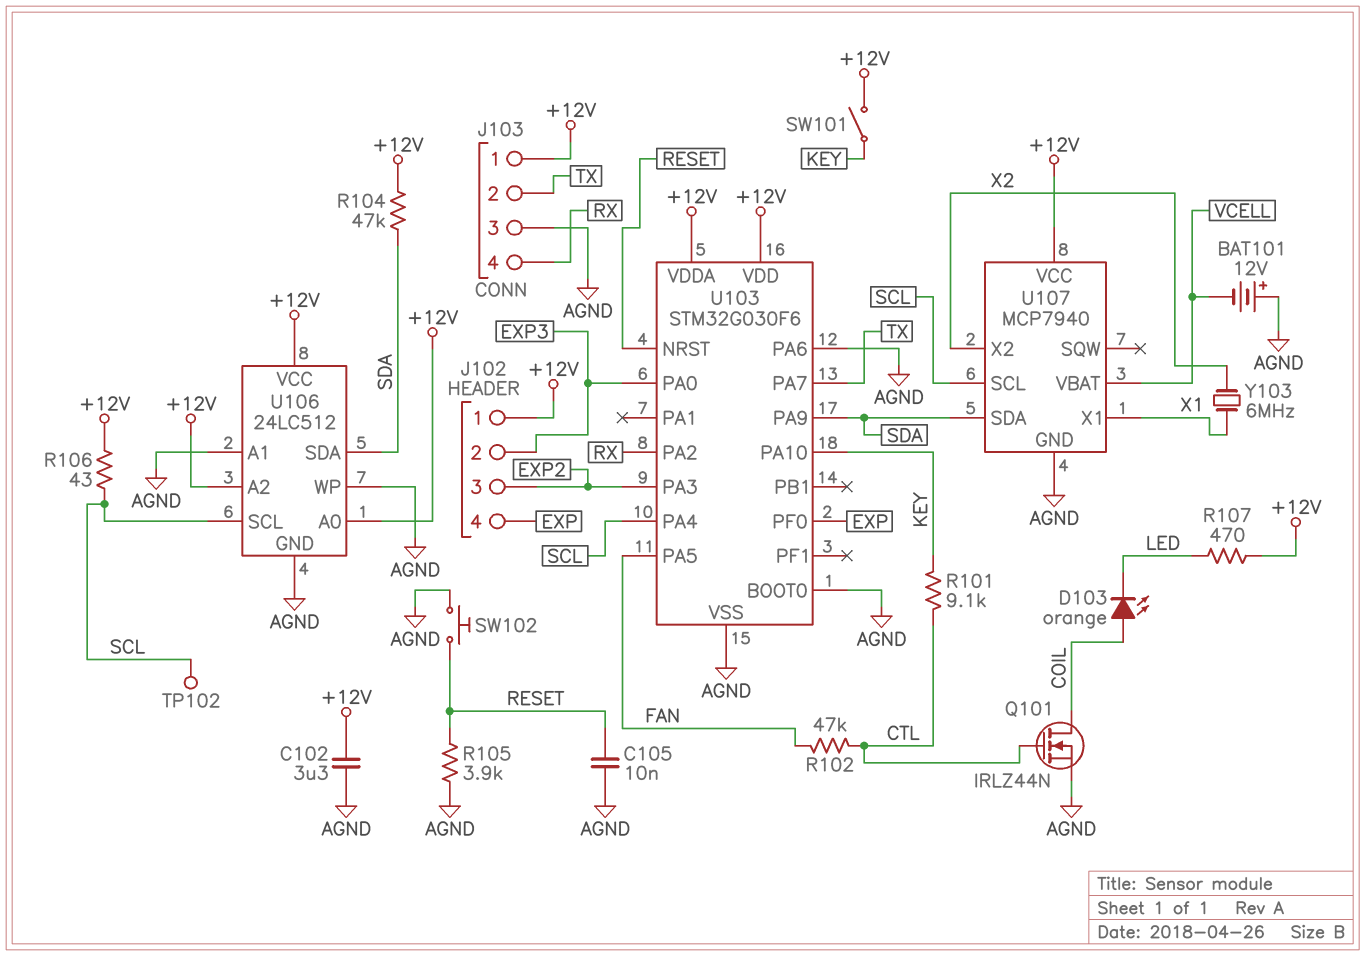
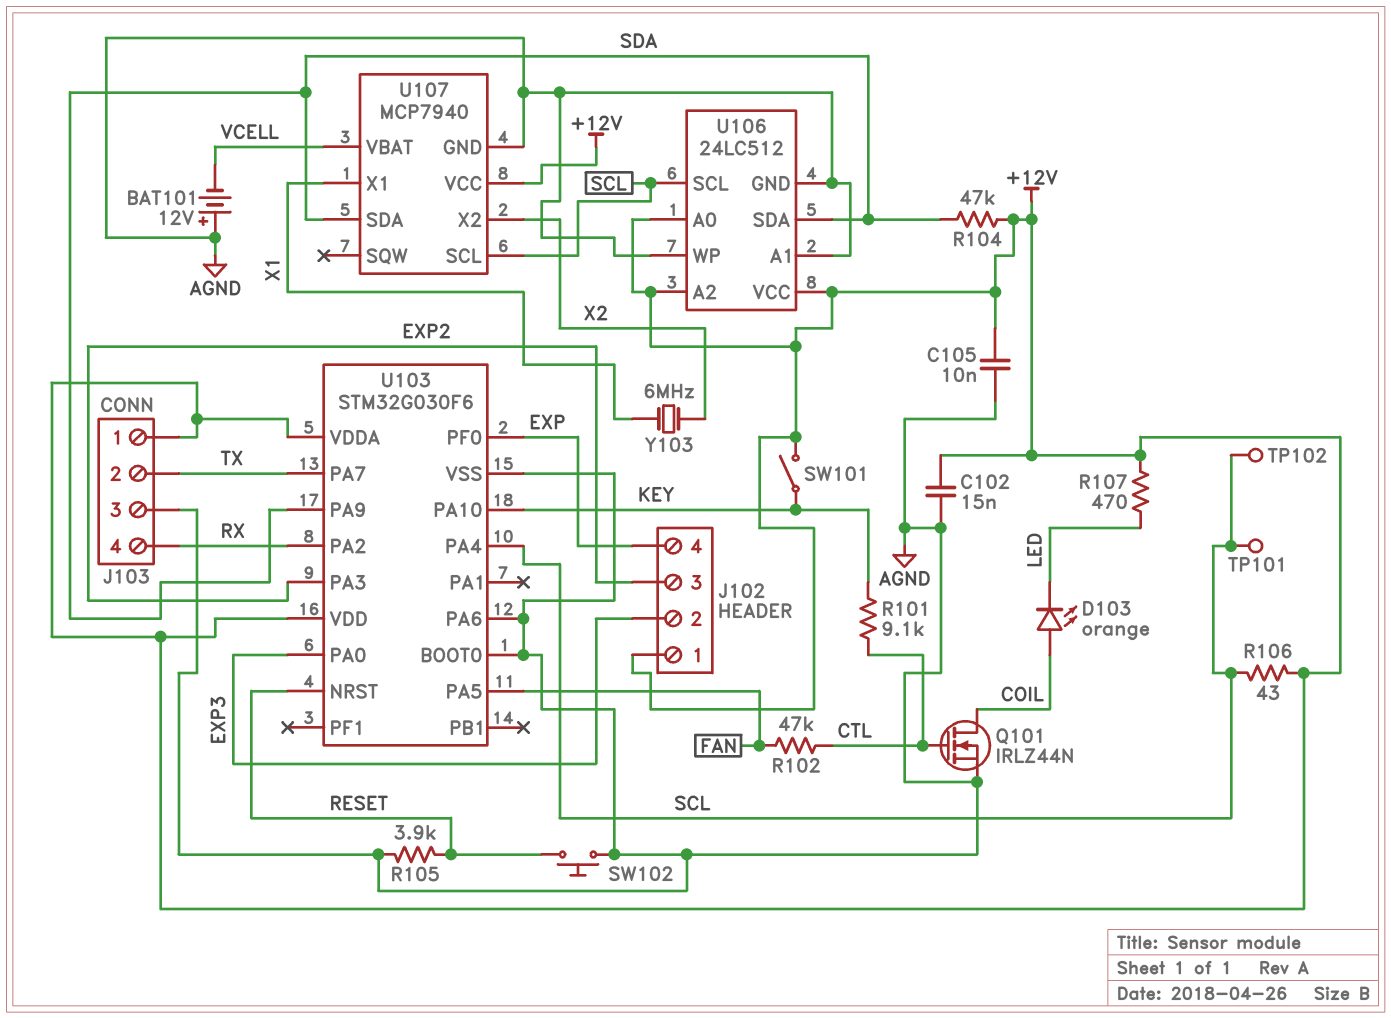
C102: 3.3uF (+12V, AGND) -> 15nF (+12V, AGND)
C105: 10nF (AGND, RESET) -> 10nF (+12V, AGND)
TP101: none -> test point (SCL)

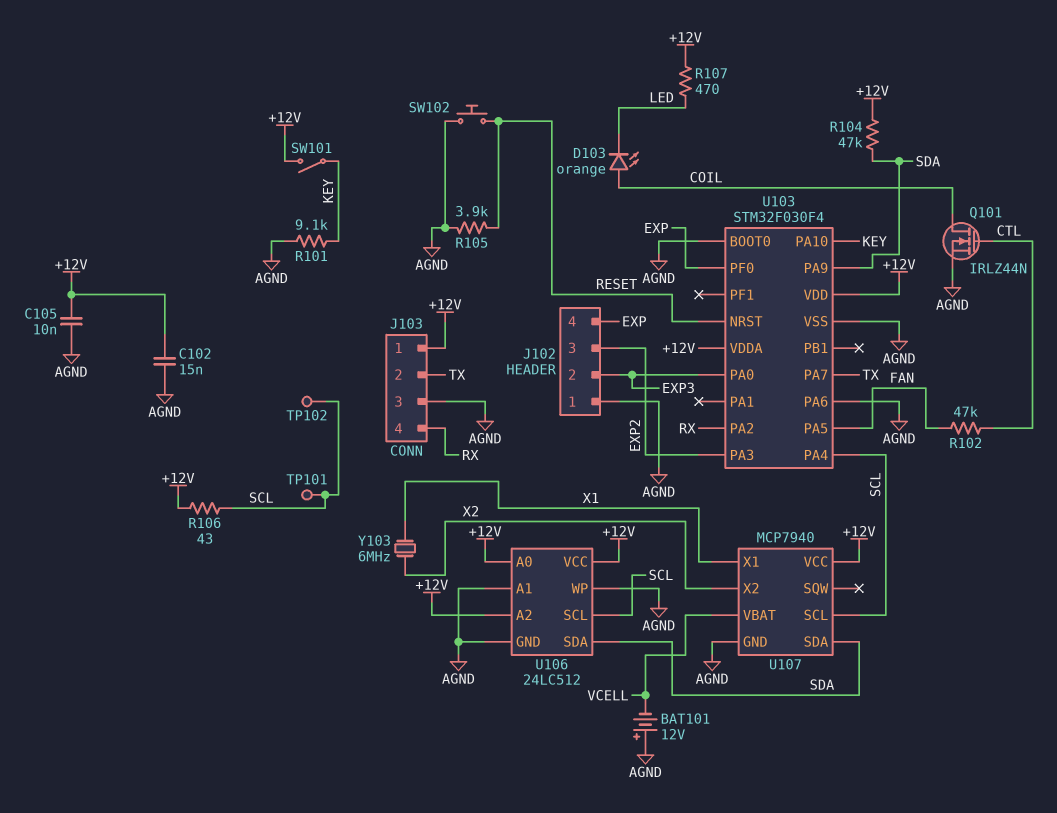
J102 pin 1: +12V -> AGND
R101: 9.1k (CTL, KEY) -> 9.1k (AGND, KEY)
U103: STM32G030F6 -> STM32F030F4

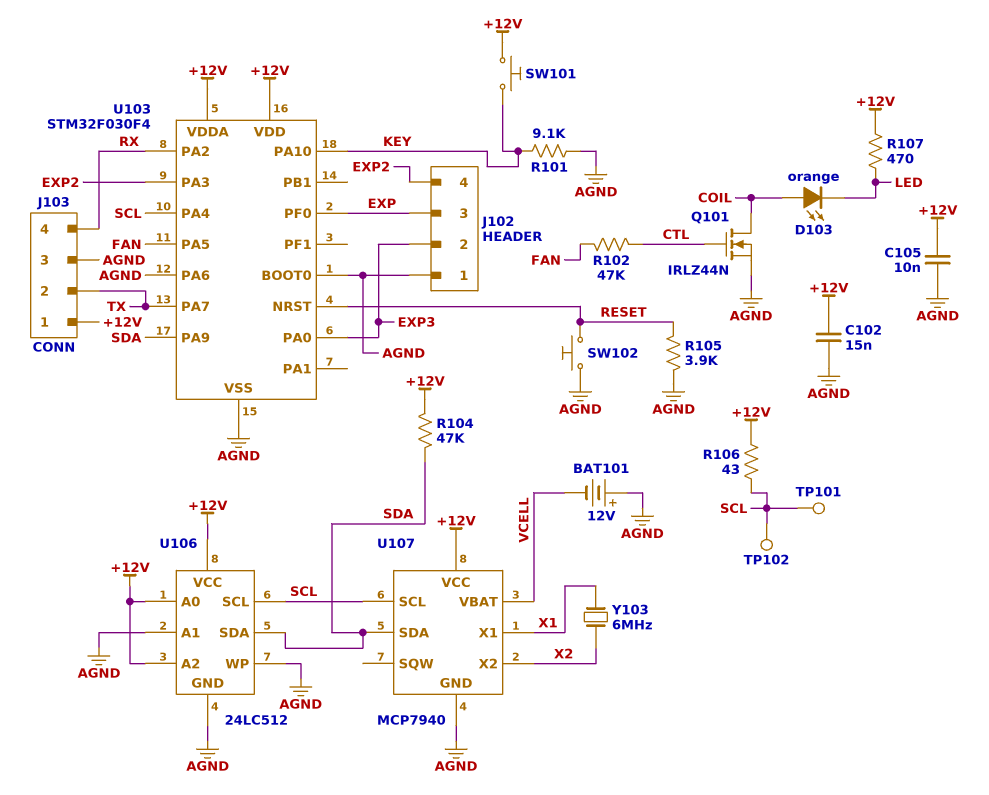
J102 pin 3: EXP2 -> EXP
J102 pin 4: EXP -> EXP2
SW101: switch (+12V, KEY) -> button (+12V, KEY)

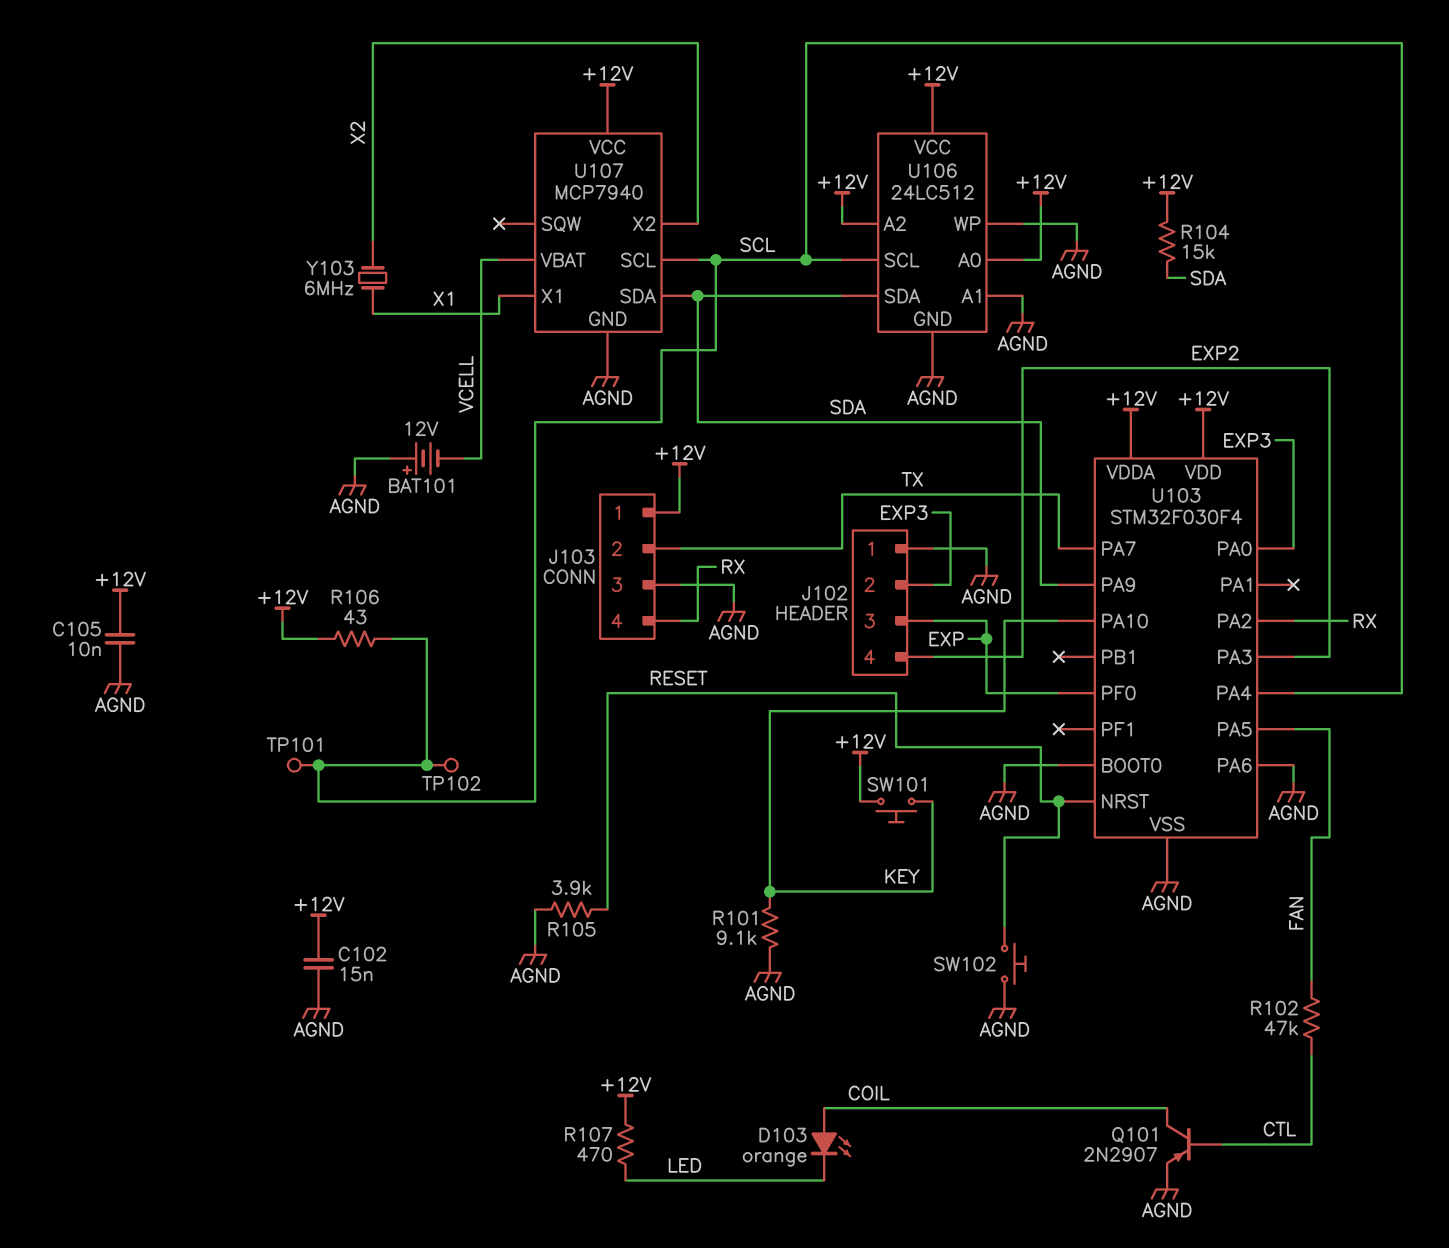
Q101: NMOS IRLZ44N (G CTL, D COIL, S AGND) -> PNP 2N2907 (B CTL, C COIL, E AGND)
R104: 47k (+12V, SDA) -> 15k (+12V, SDA)

